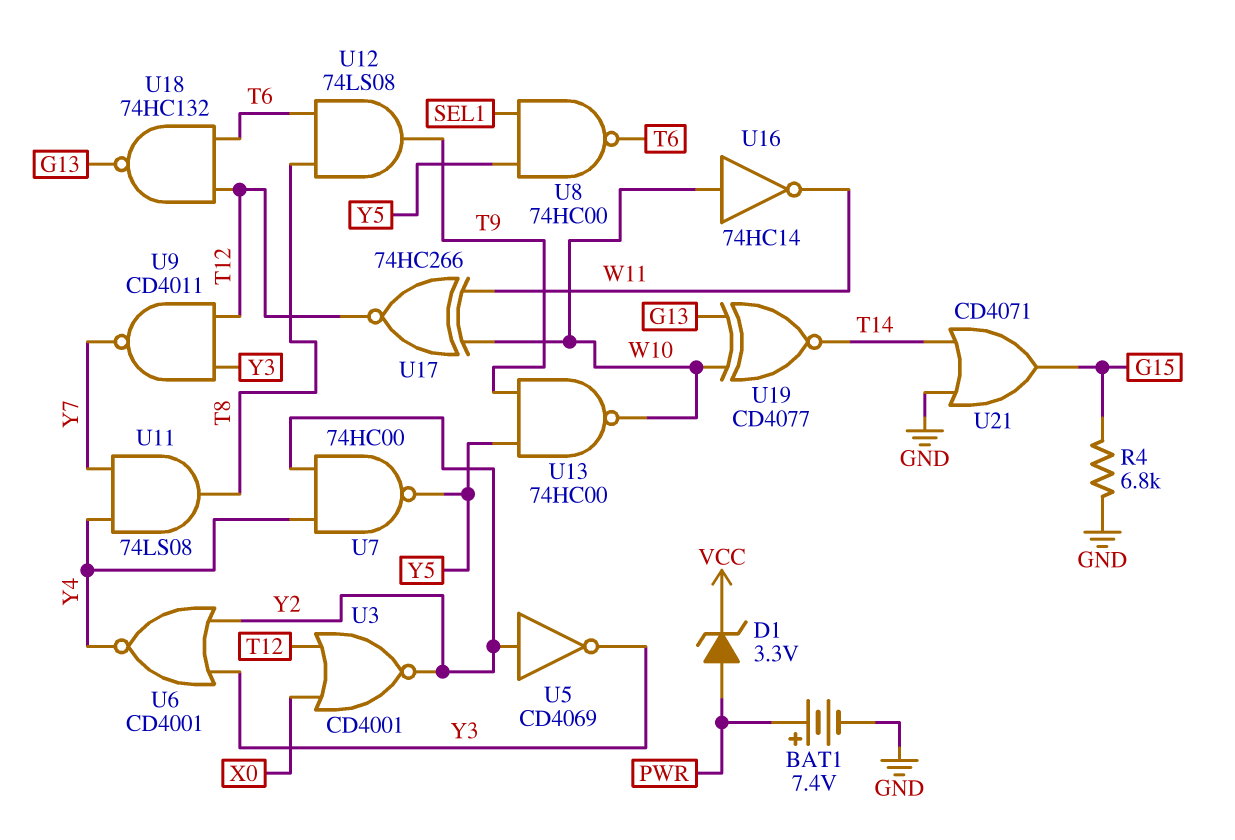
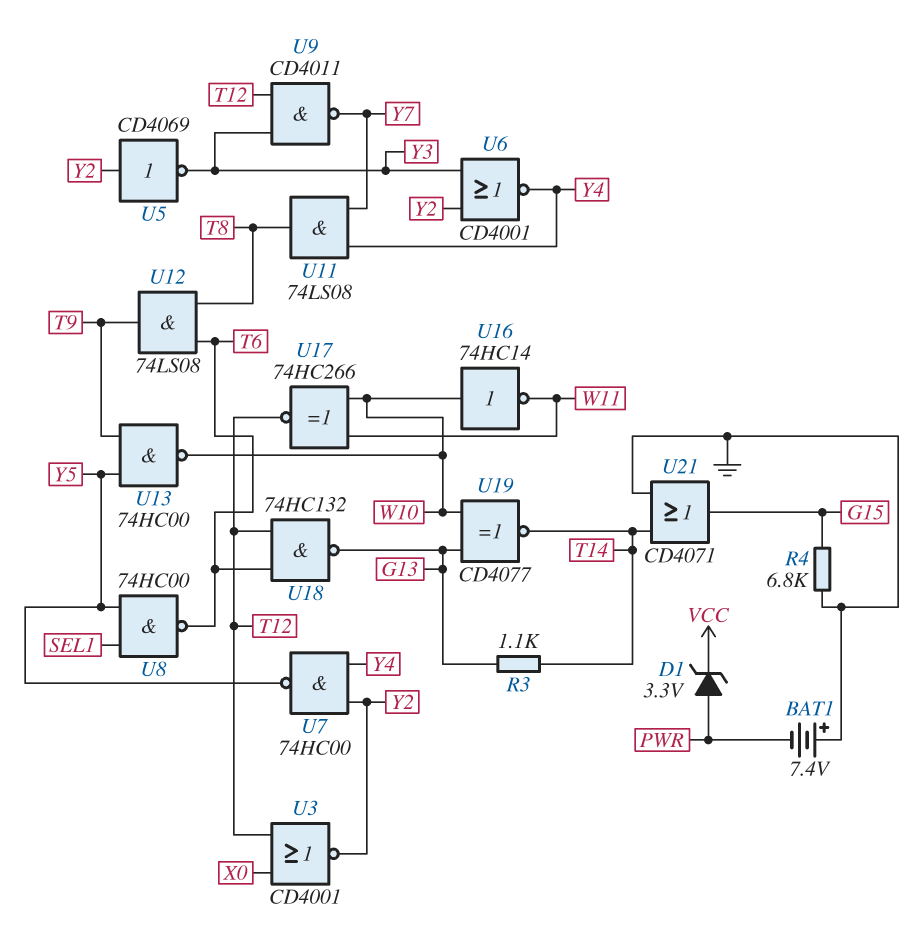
BAT1: 7.4V (plus PWR, minus GND) -> 7.4V (plus GND, minus PWR)
R3: none -> 1.1k (G13, T14)

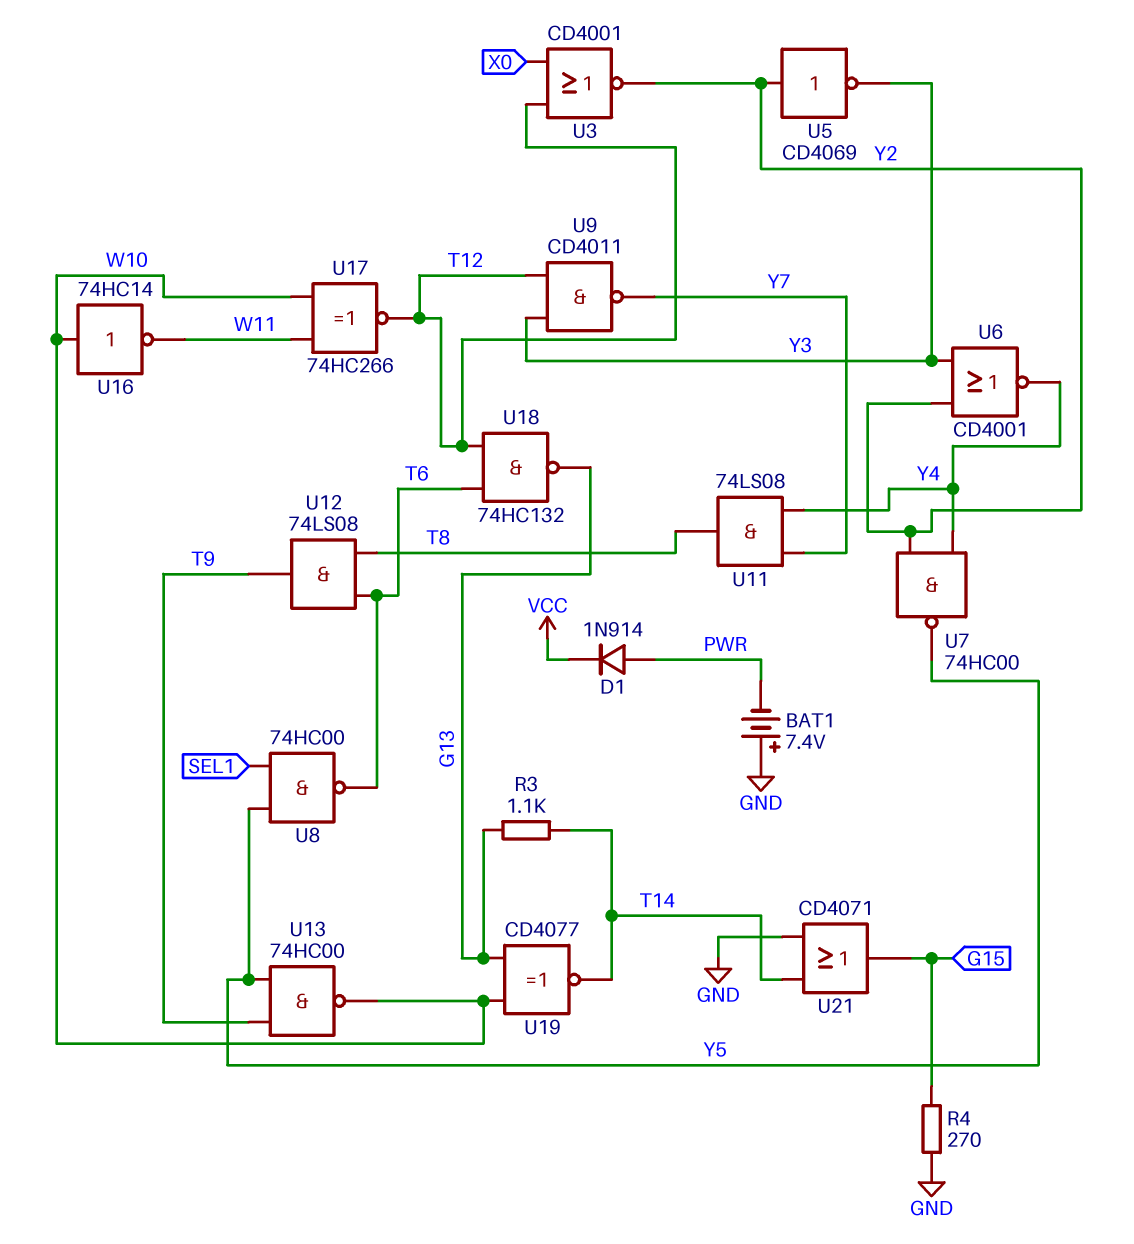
D1: zener 3.3V (A PWR, K VCC) -> diode 1N914 (A PWR, K VCC)
R4: 6.8k (G15, GND) -> 270 (G15, GND)

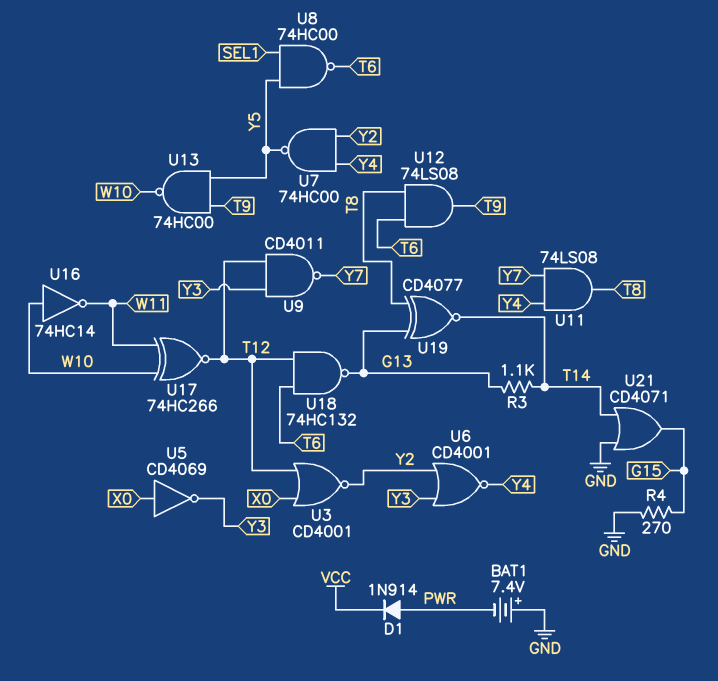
U5: NOT CD4069 (in Y2, out Y3) -> NOT CD4069 (in X0, out Y3)
U19: XNOR CD4077 (in G13, in W10, out T14) -> XNOR CD4077 (in G13, in T8, out T14)

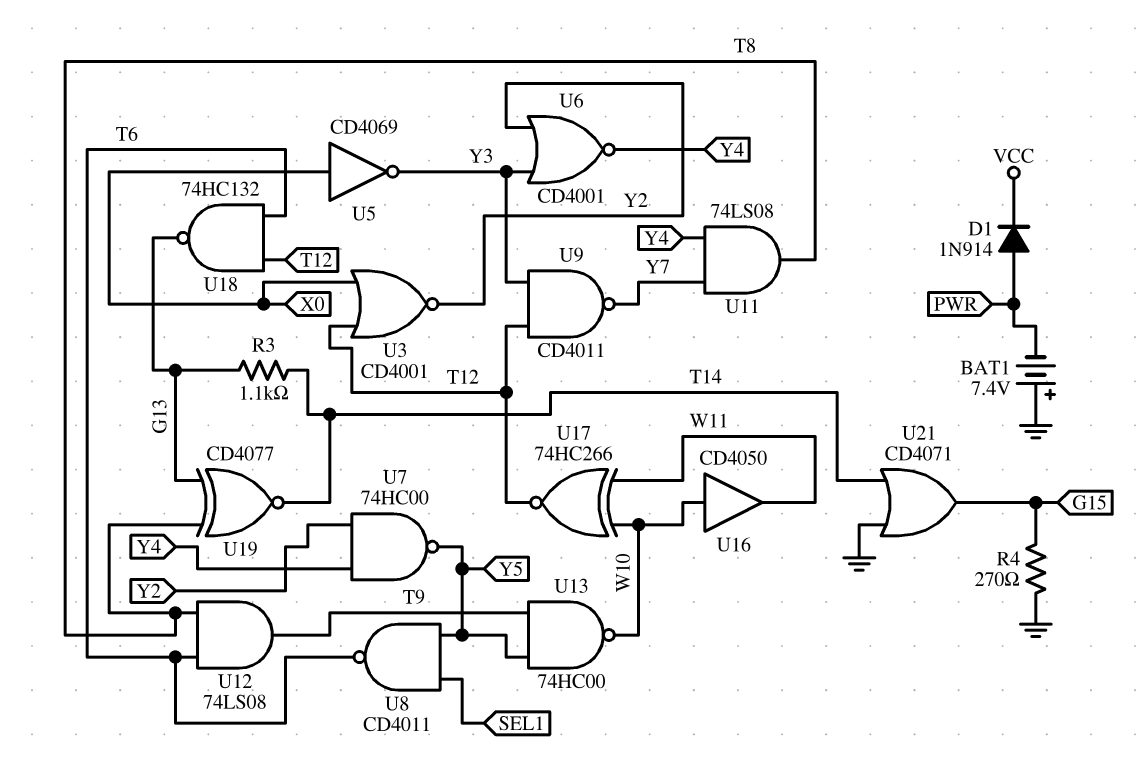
U8: NAND 74HC00 (in SEL1, in Y5, out T6) -> NAND CD4011 (in SEL1, in Y5, out T6)
U16: NOT 74HC14 (in W10, out W11) -> buffer CD4050 (in W10, out W11)

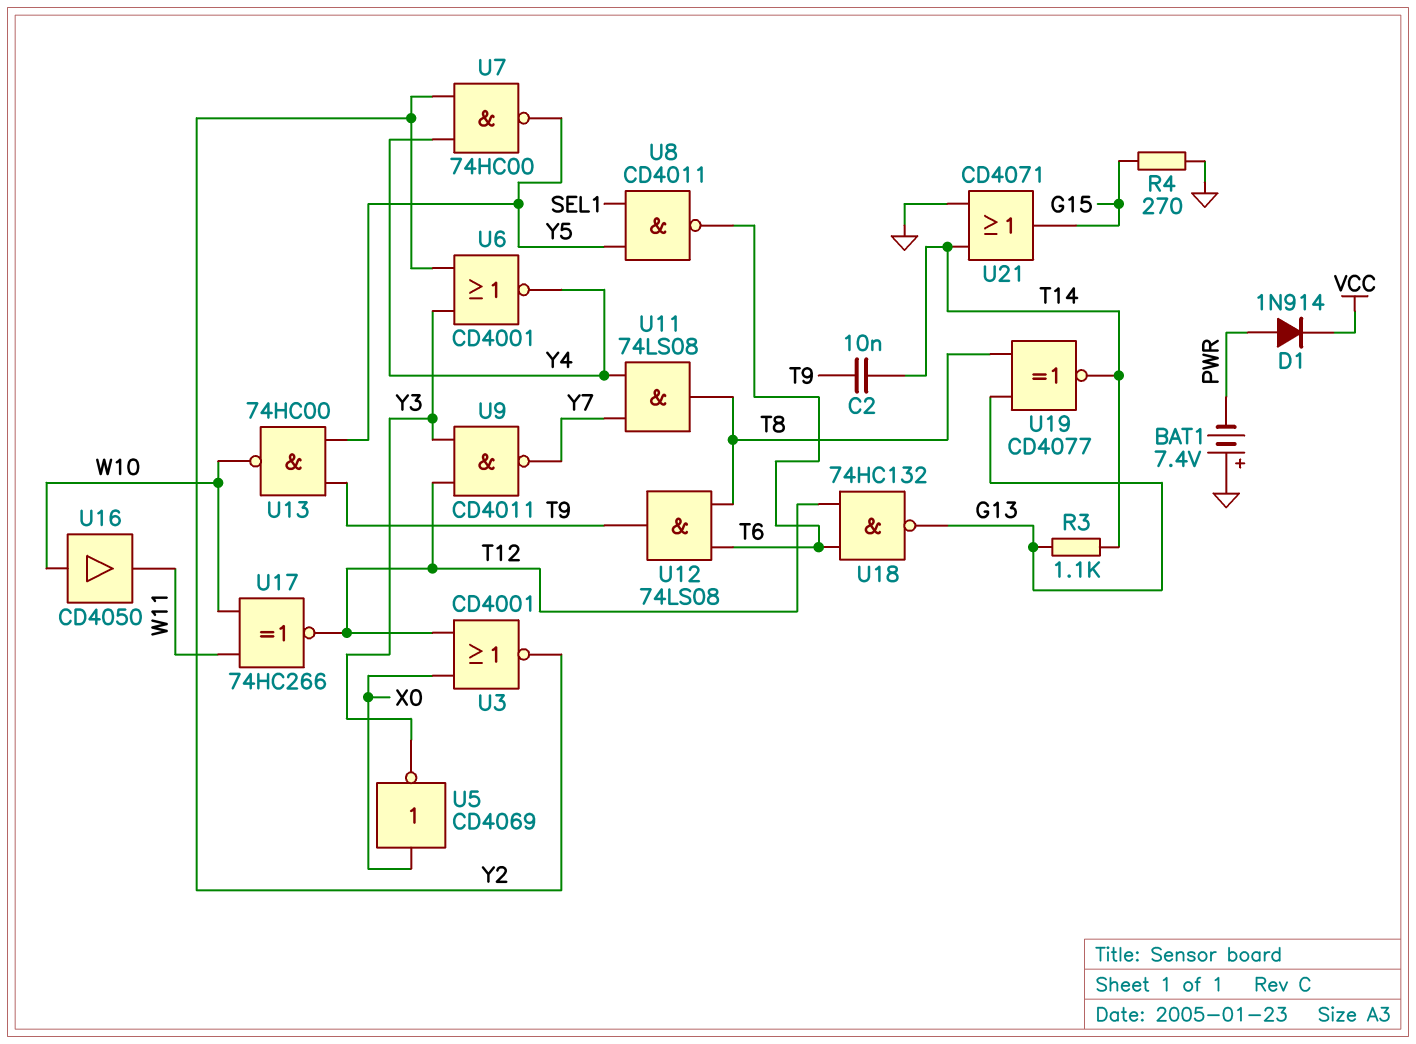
C2: none -> 10nF (T9, T14)

